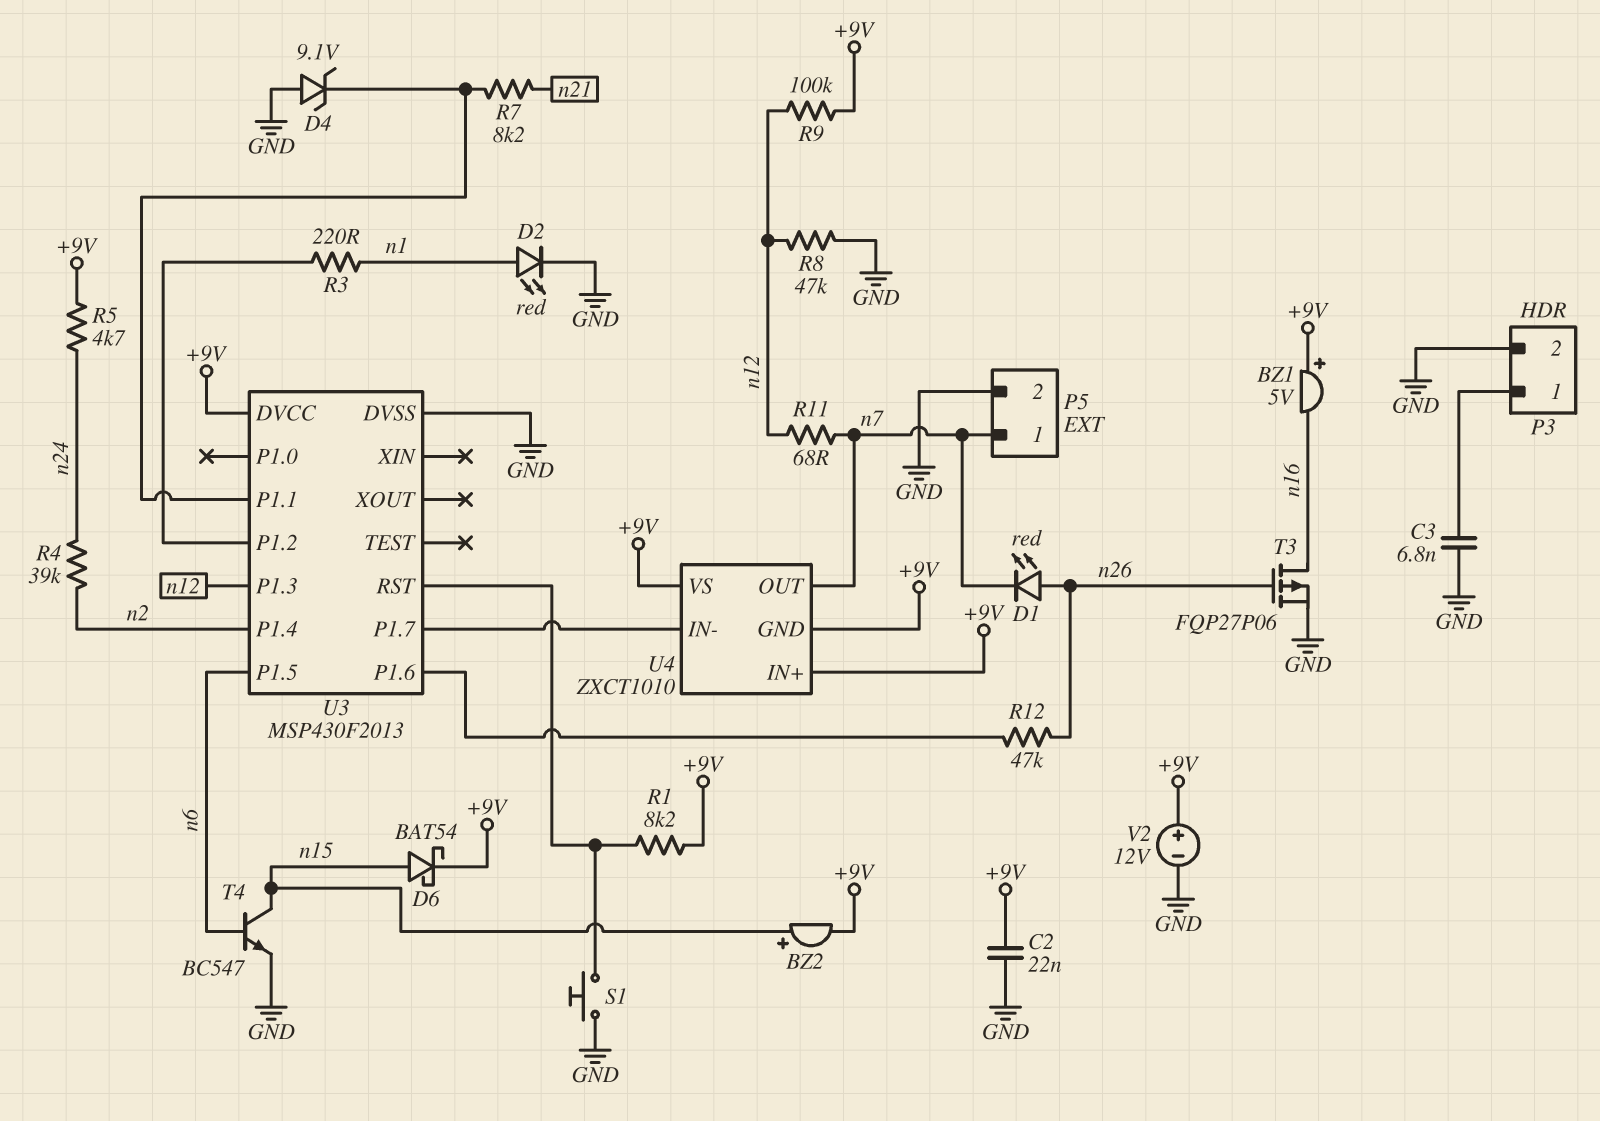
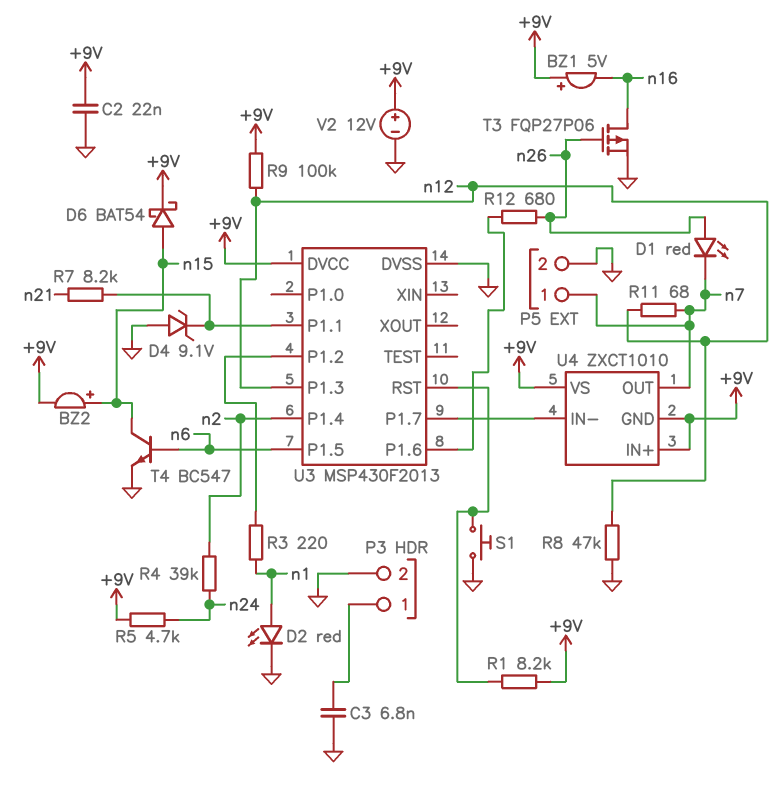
R12: 47k (U3/P1.6, n26) -> 680 (U3/P1.6, n26)

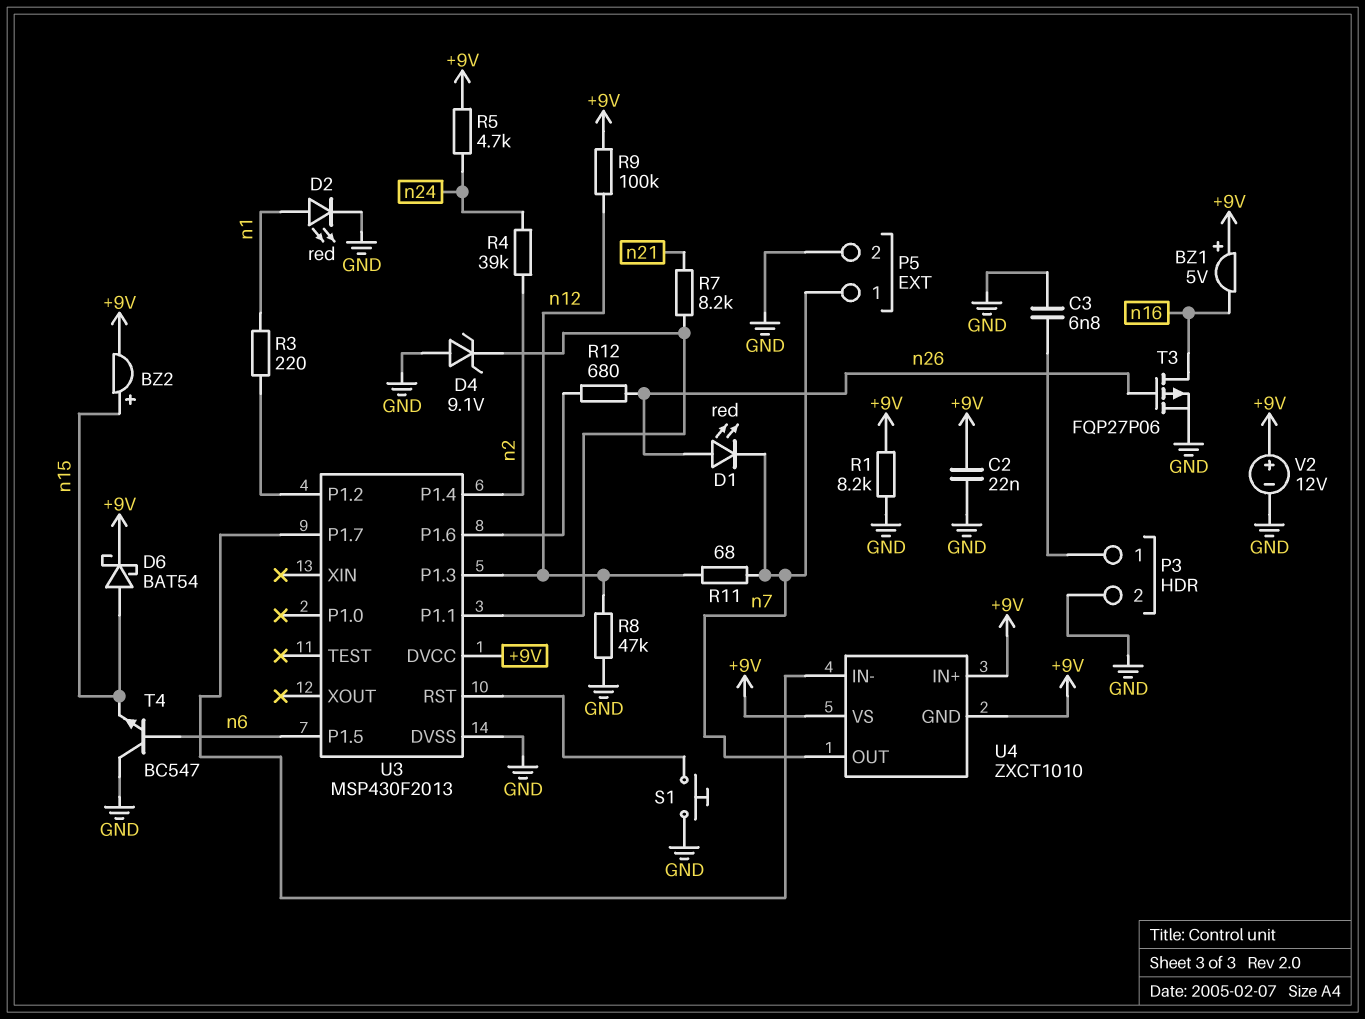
R1: 8.2k (+9V, U3/RST) -> 8.2k (+9V, GND)
T4: NPN BC547 (B n6, C n15, E GND) -> NPN BC547 (B n6, C GND, E n15)

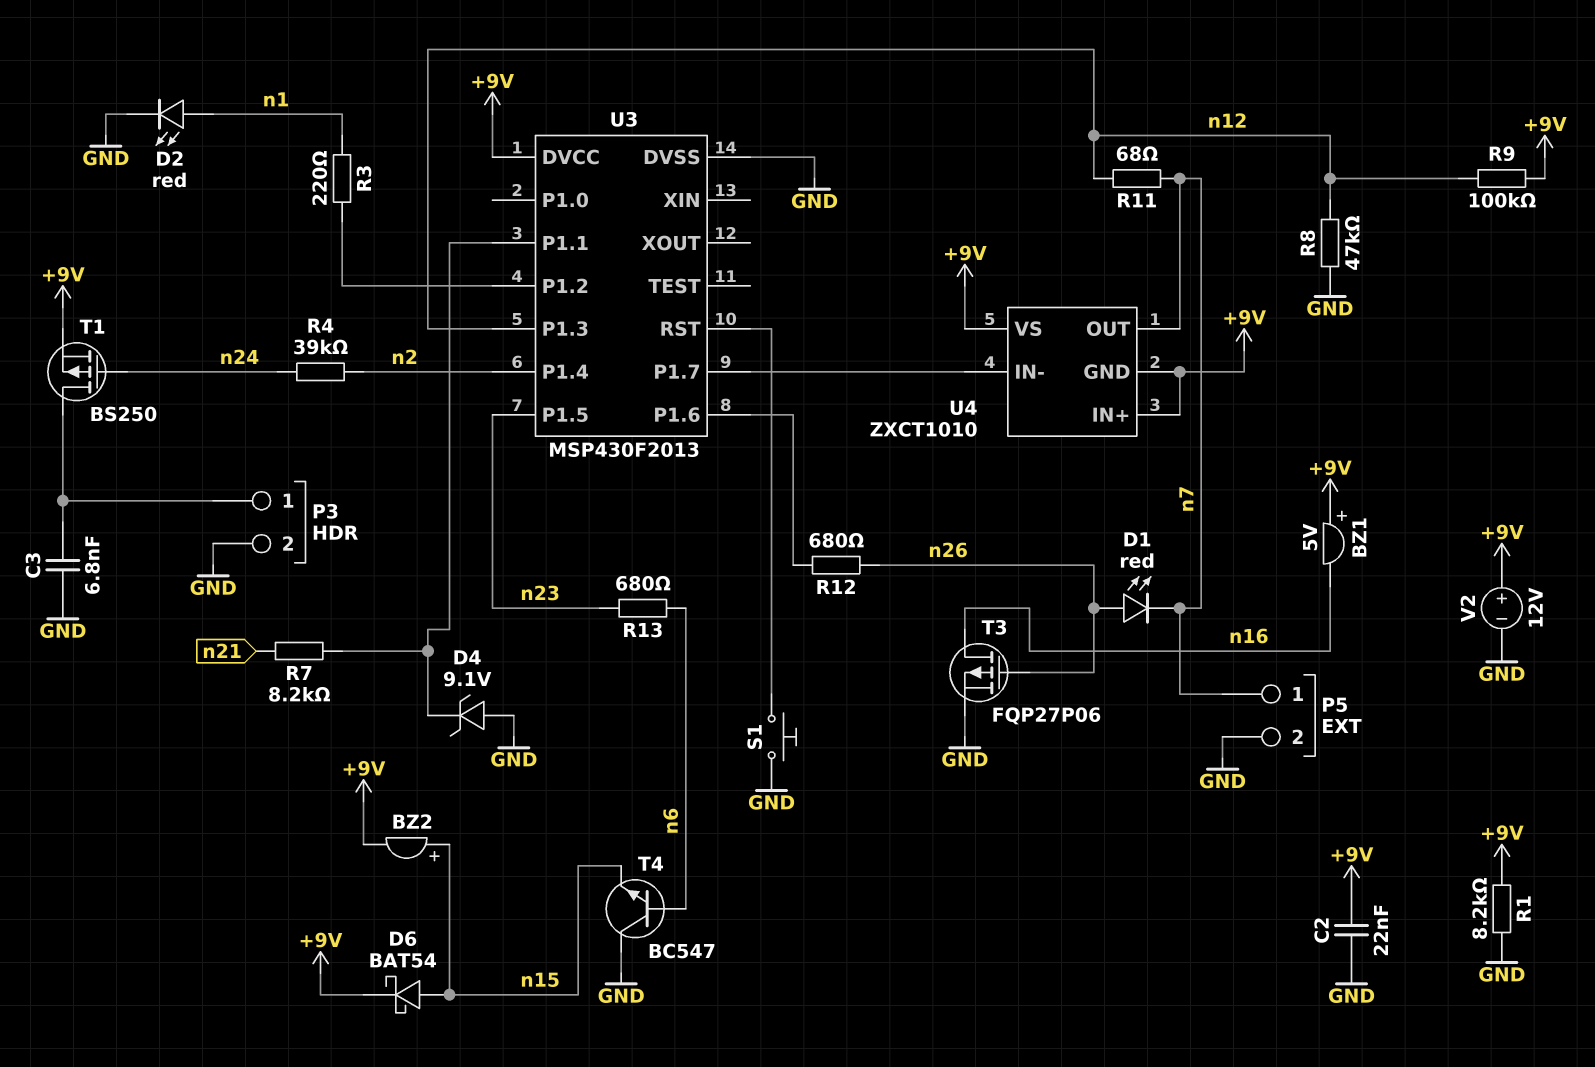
R5: 4.7k (+9V, n24) -> none
R13: none -> 680 (n6, n23)
T1: none -> PMOS BS250 (G n24, D P3/1, S +9V)
U3 pin P1.5: n6 -> n23

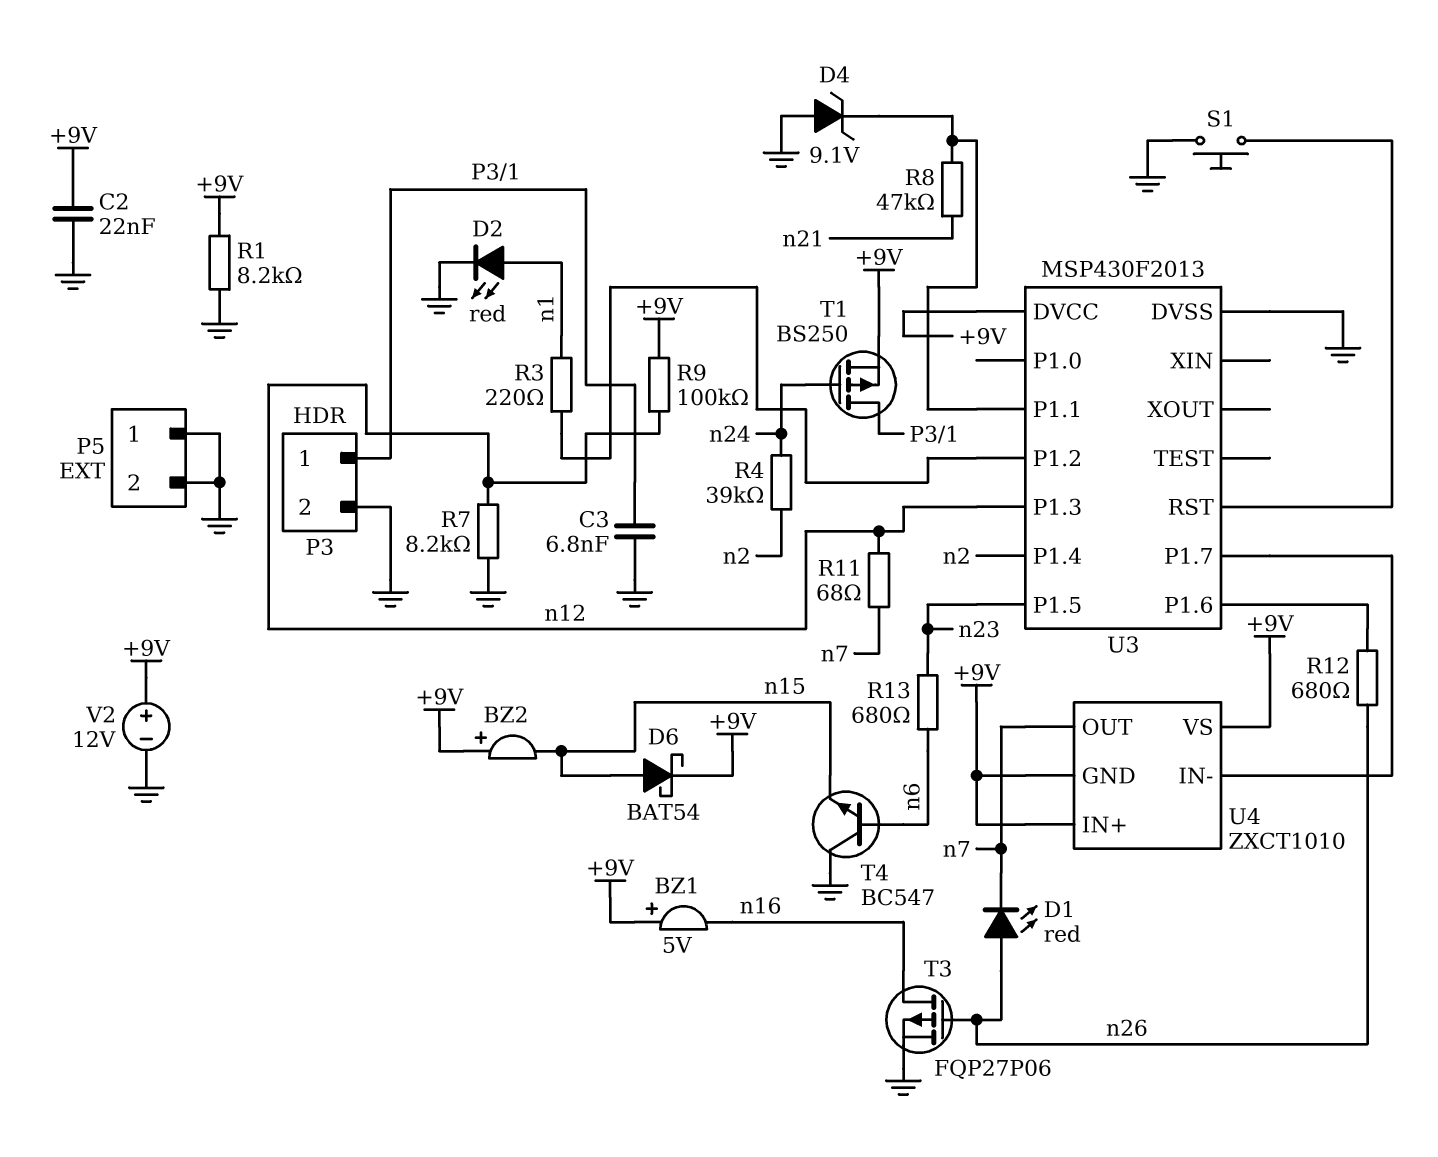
BZ2: buzzer (plus n15, minus +9V) -> buzzer (plus +9V, minus n15)
P5 pin 1: n7 -> GND
R7: 8.2k (U3/P1.1, n21) -> 8.2k (GND, n12)
R8: 47k (GND, n12) -> 47k (U3/P1.1, n21)

